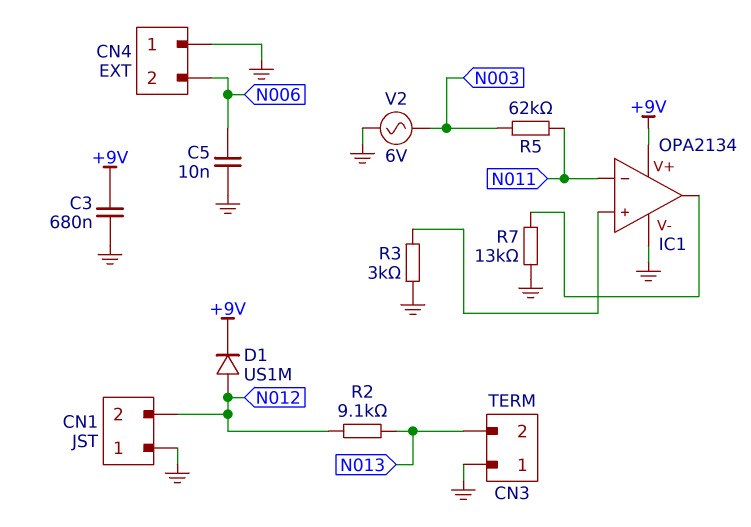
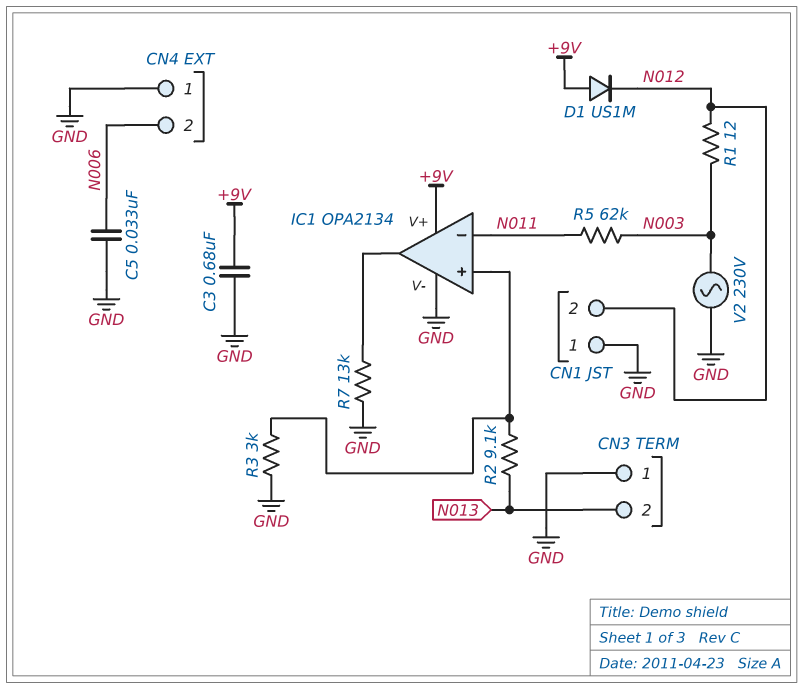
C5: 10nF (GND, N006) -> 33nF (GND, N006)
D1: diode US1M (A N012, K +9V) -> diode US1M (A +9V, K N012)
R1: none -> 12 (N003, N012)
R2: 9.1k (N012, N013) -> 9.1k (IC1/in+, N013)
V2: AC 6V (GND, N003) -> AC 230V (GND, N003)

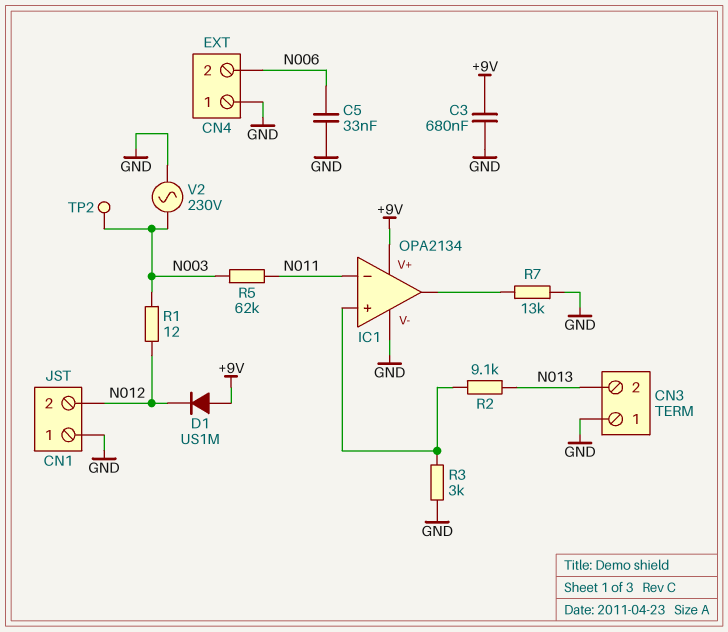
TP2: none -> test point (N003)

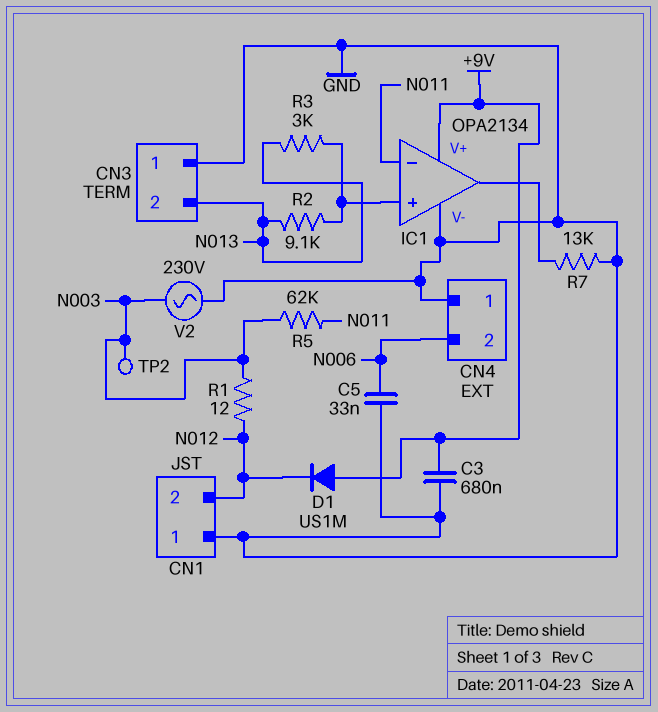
R3: 3k (GND, IC1/in+) -> 3k (IC1/in+, N013)

